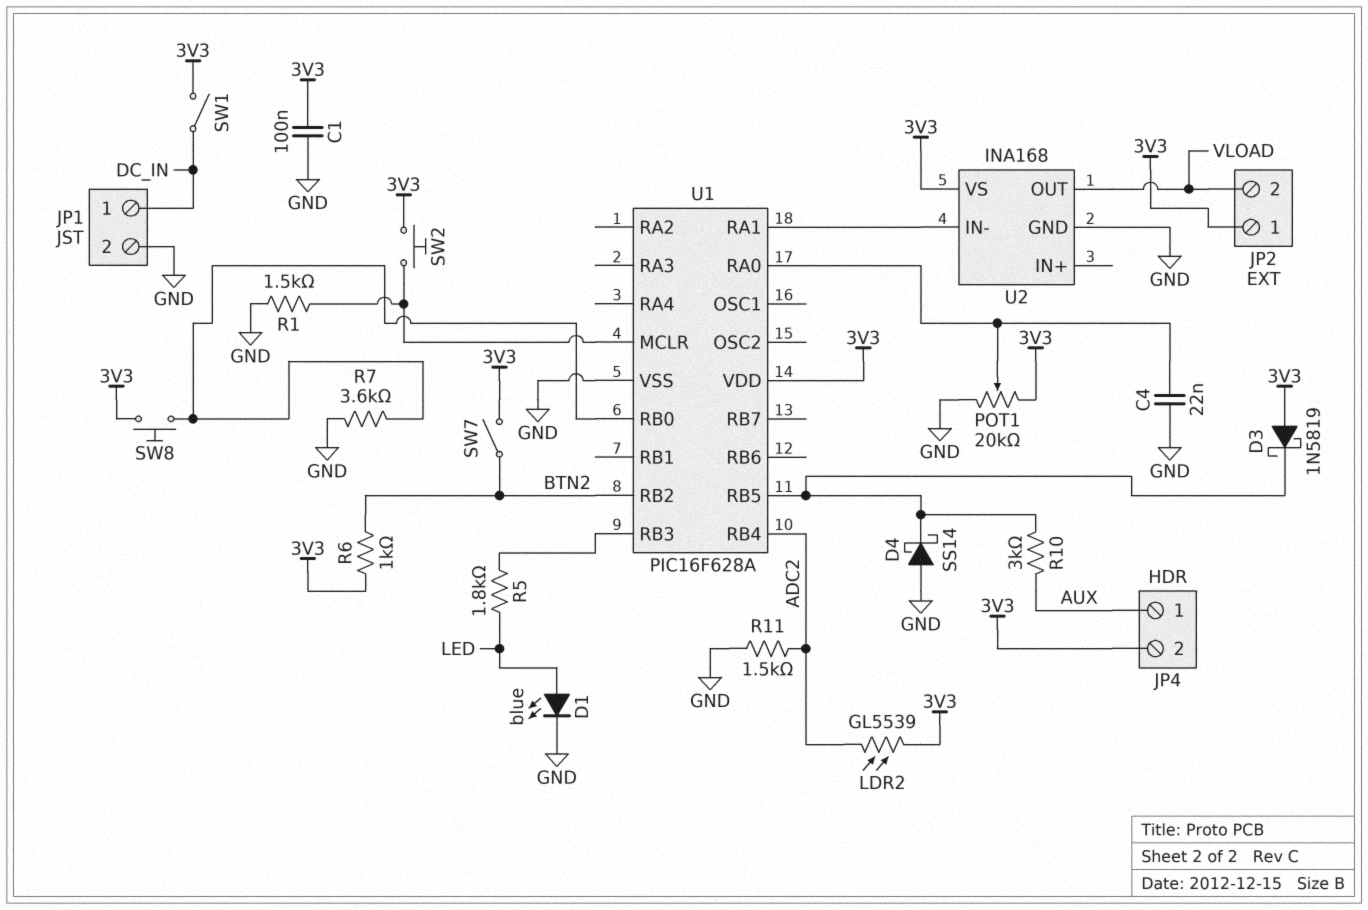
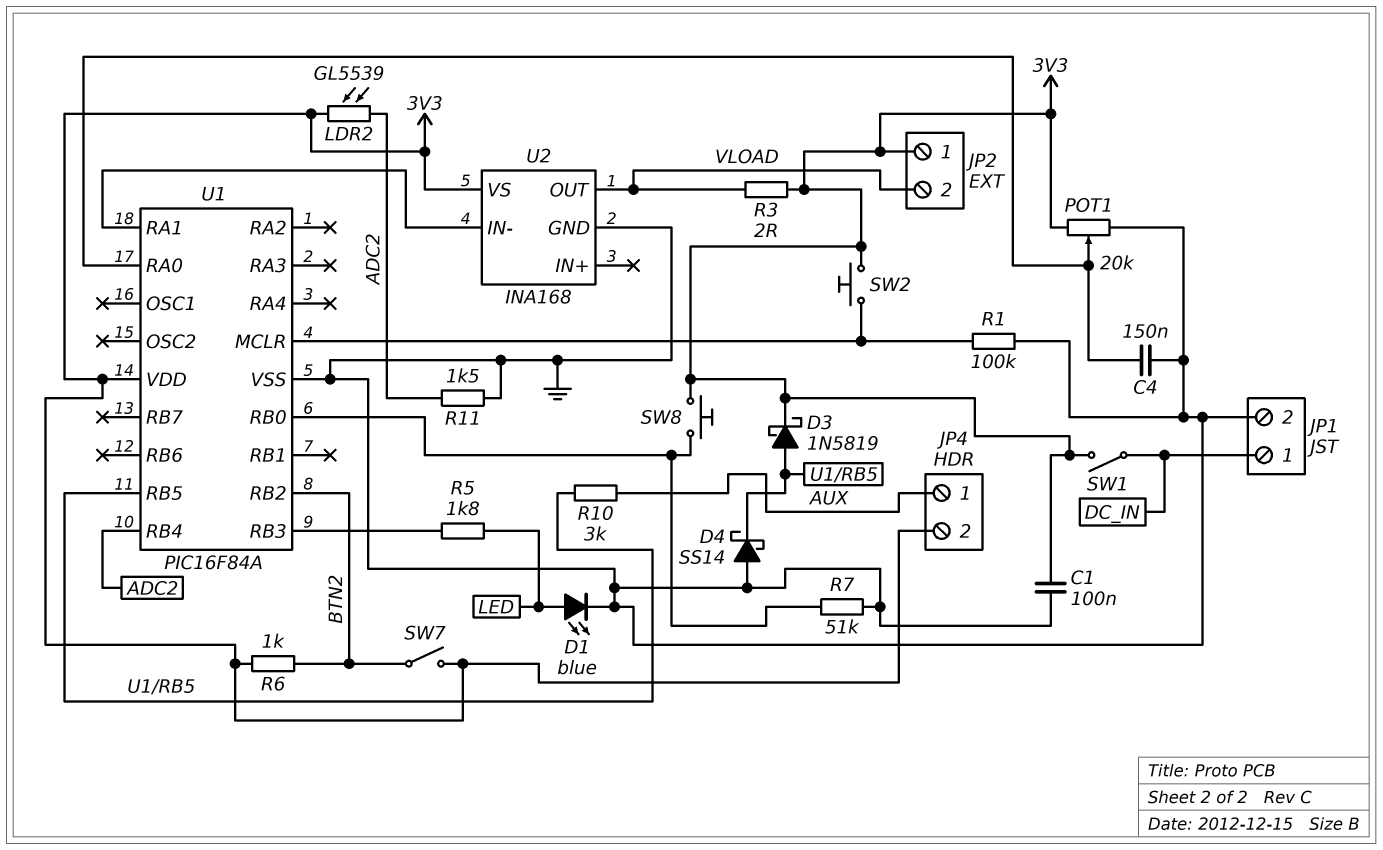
C4: 22nF (GND, U1/RA0) -> 150nF (GND, U1/RA0)
D3: schottky 1N5819 (A 3V3, K U1/RB5) -> schottky 1N5819 (A U1/RB5, K 3V3)
R1: 1.5k (GND, U1/MCLR) -> 100k (GND, U1/MCLR)
R3: none -> 2 (3V3, VLOAD)
R7: 3.6k (GND, U1/RB0) -> 51k (GND, U1/RB0)
U1: PIC16F628A -> PIC16F84A

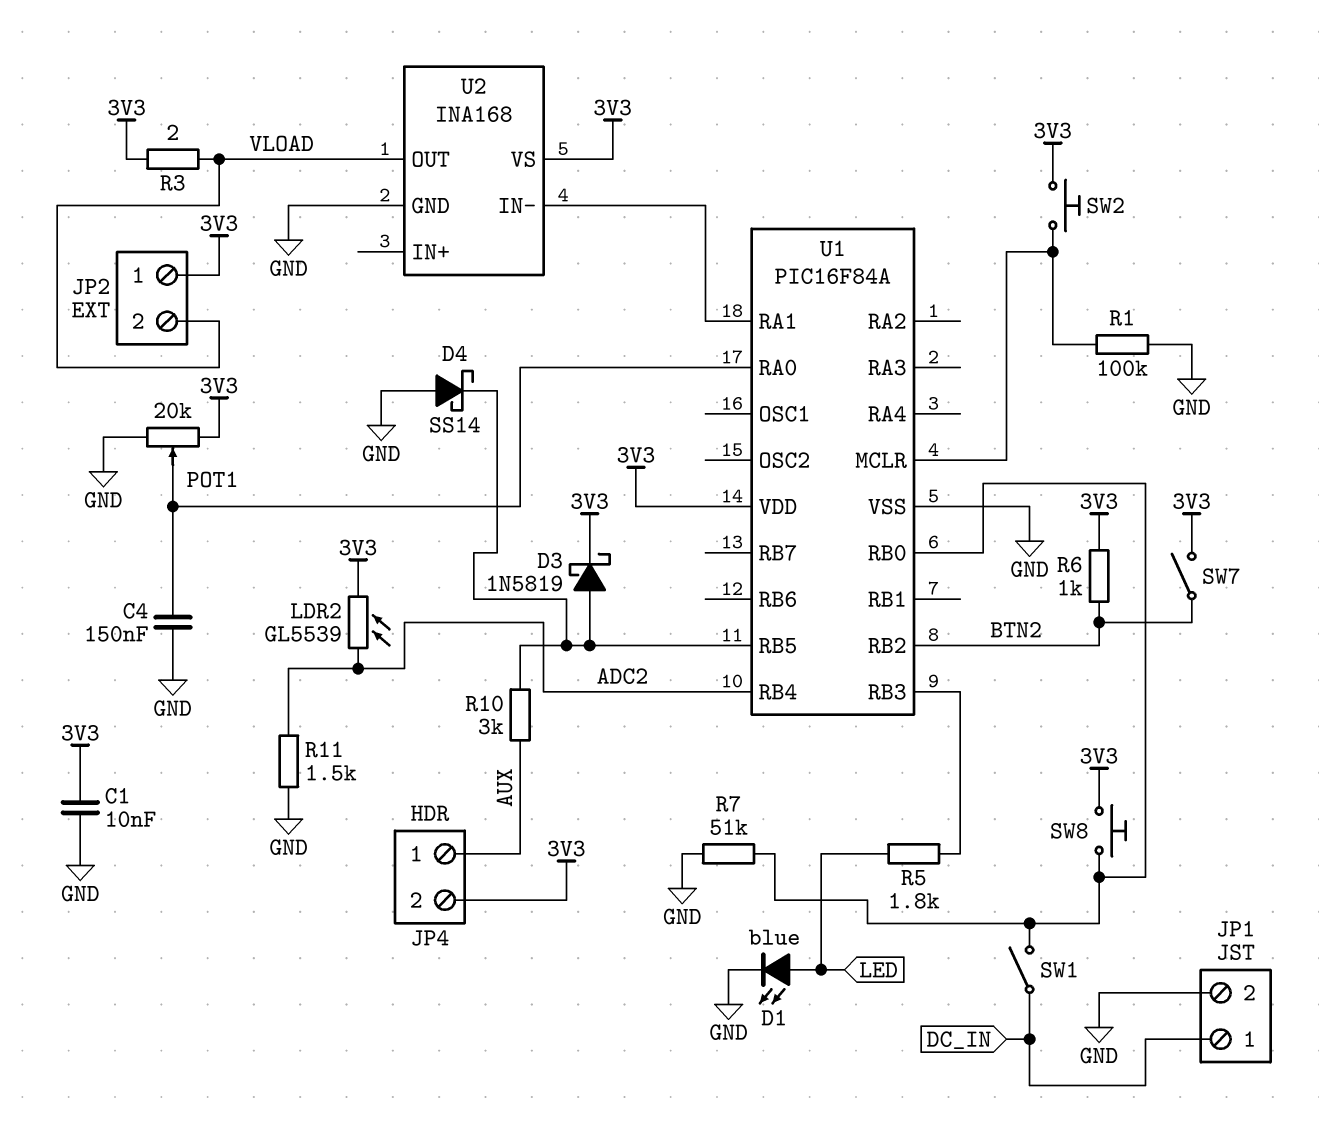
C1: 100nF (3V3, GND) -> 10nF (3V3, GND)
SW1: switch (3V3, DC_IN) -> switch (DC_IN, U1/RB0)

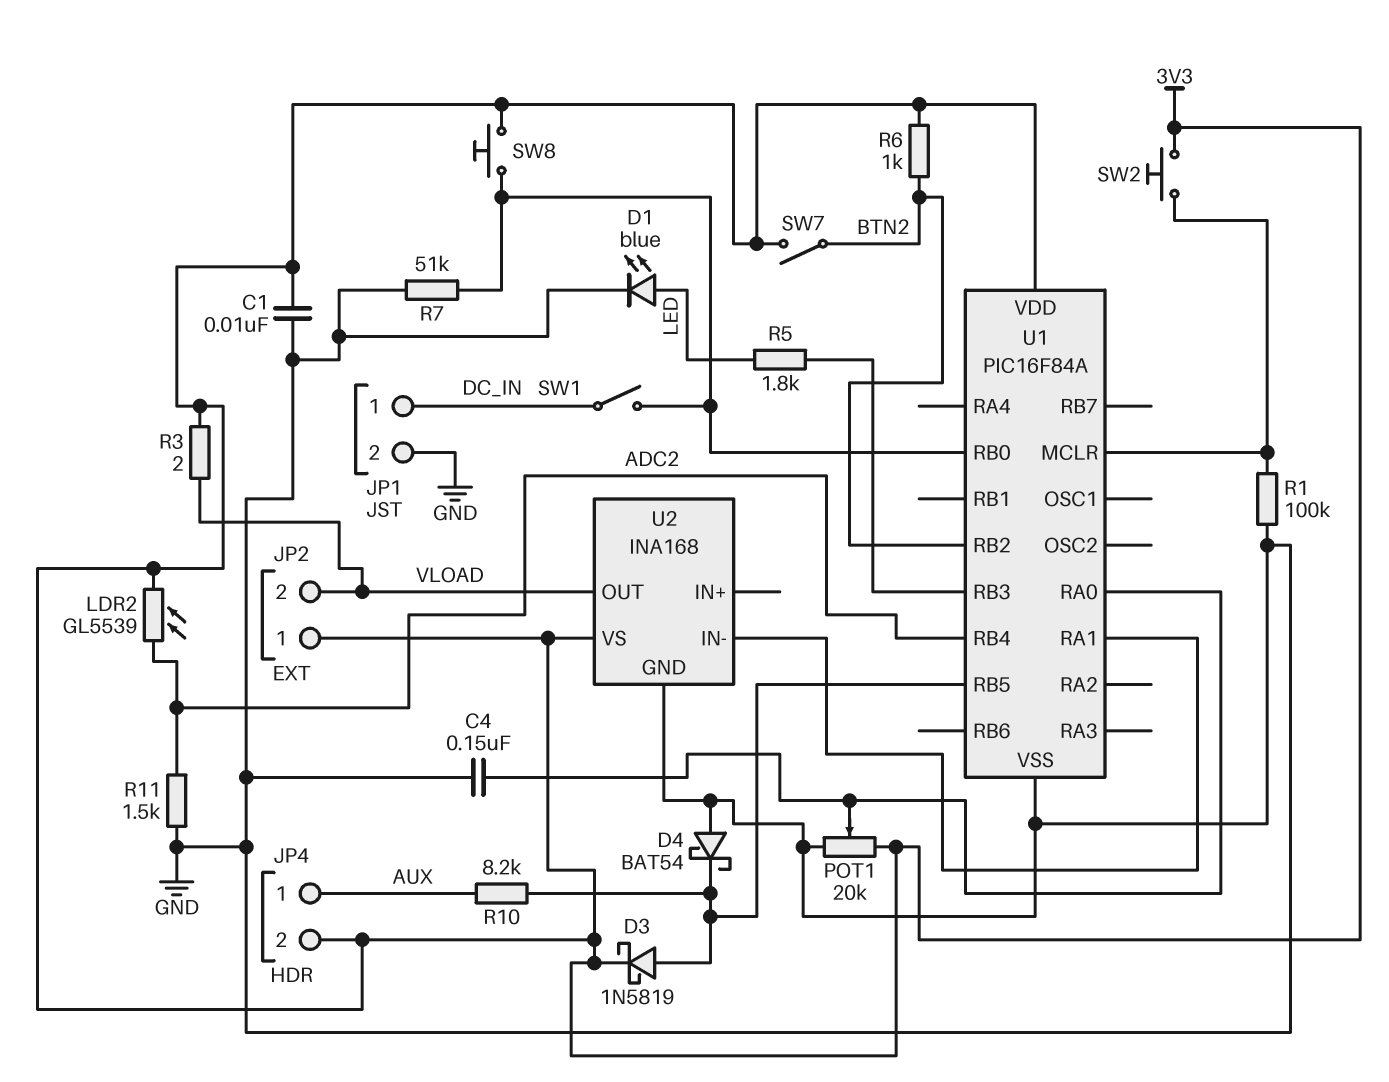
D4: schottky SS14 (A GND, K U1/RB5) -> schottky BAT54 (A GND, K U1/RB5)
R10: 3k (AUX, U1/RB5) -> 8.2k (AUX, U1/RB5)

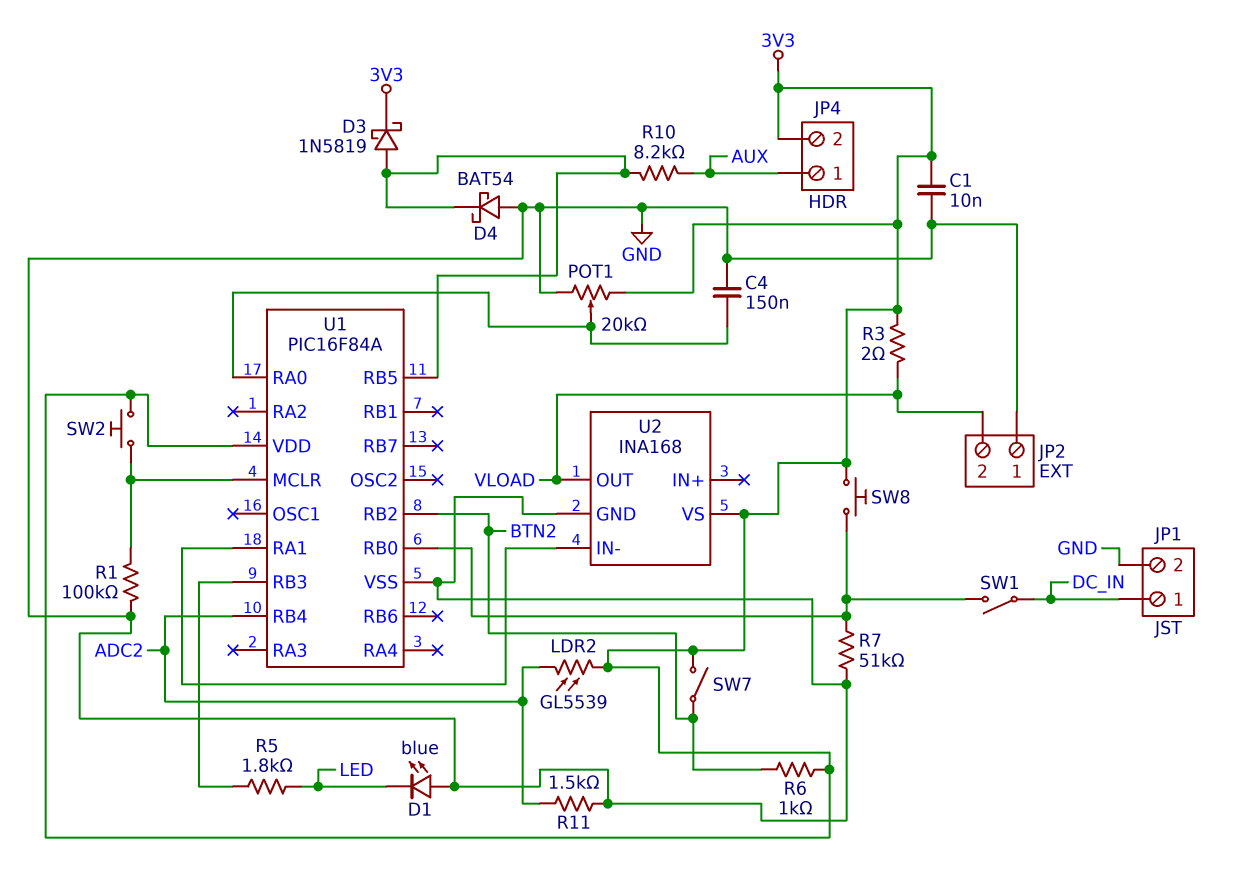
D1: LED blue (A LED, K GND) -> LED blue (A GND, K LED)
JP2 pin 1: 3V3 -> GND

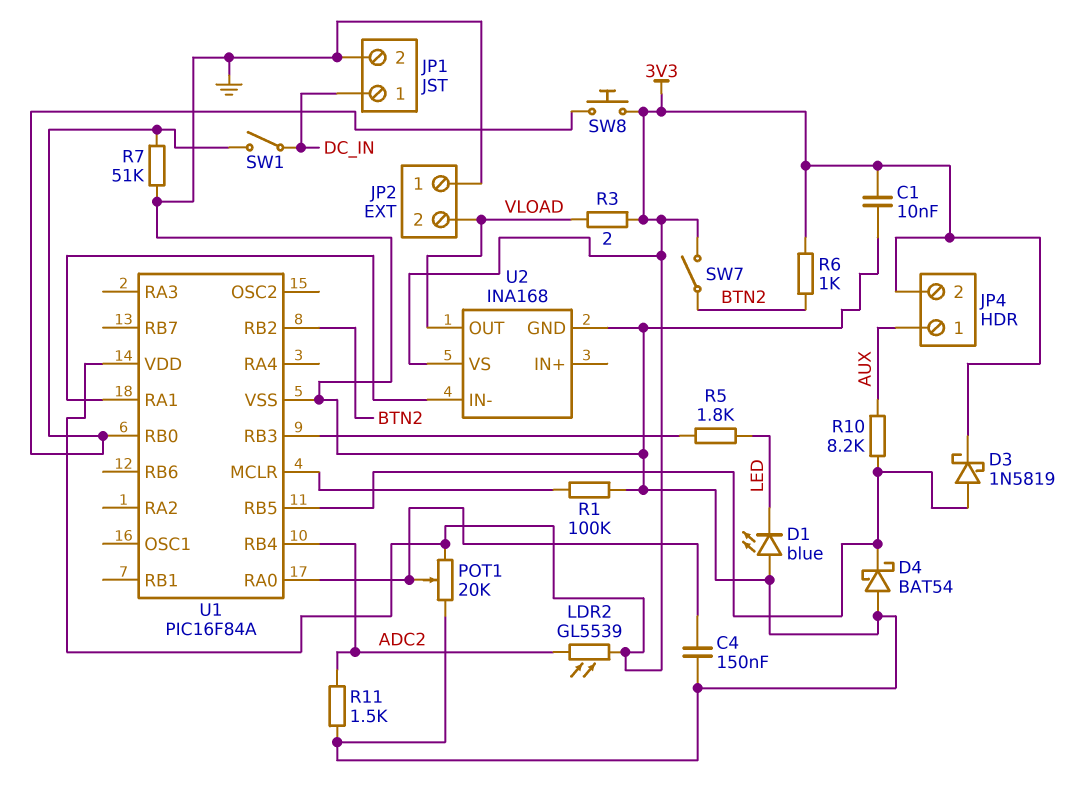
SW2: button (3V3, U1/MCLR) -> none

